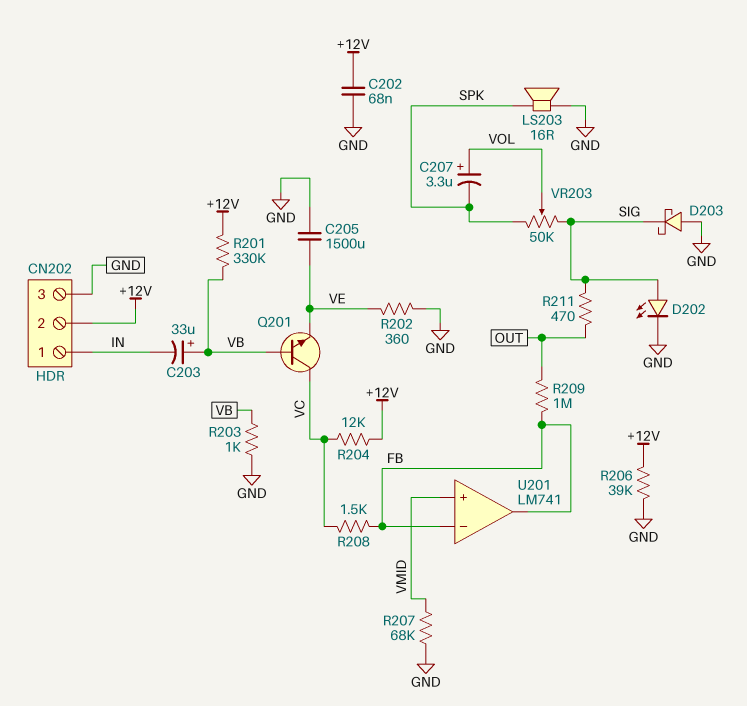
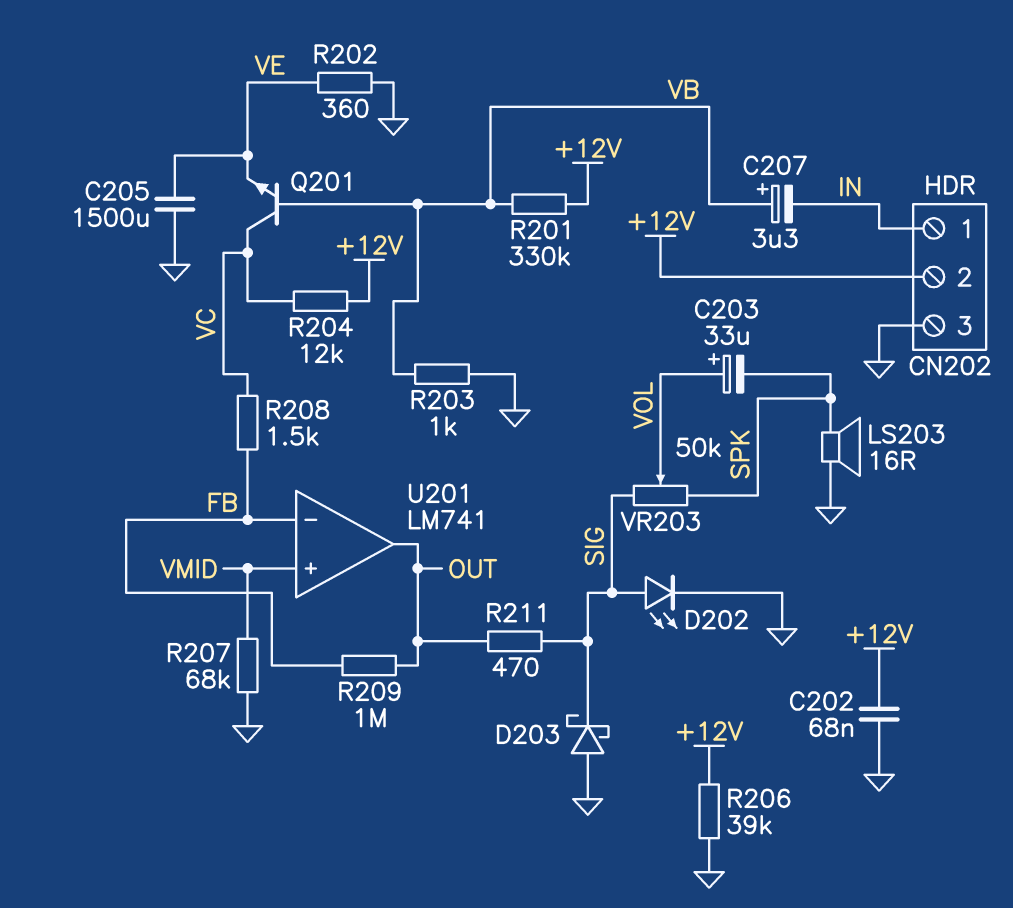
C203: 33uF (plus VB, minus IN) -> 33uF (plus VOL, minus SPK)
C207: 3.3uF (plus VOL, minus SPK) -> 3.3uF (plus VB, minus IN)
U201 pin out: FB -> OUT

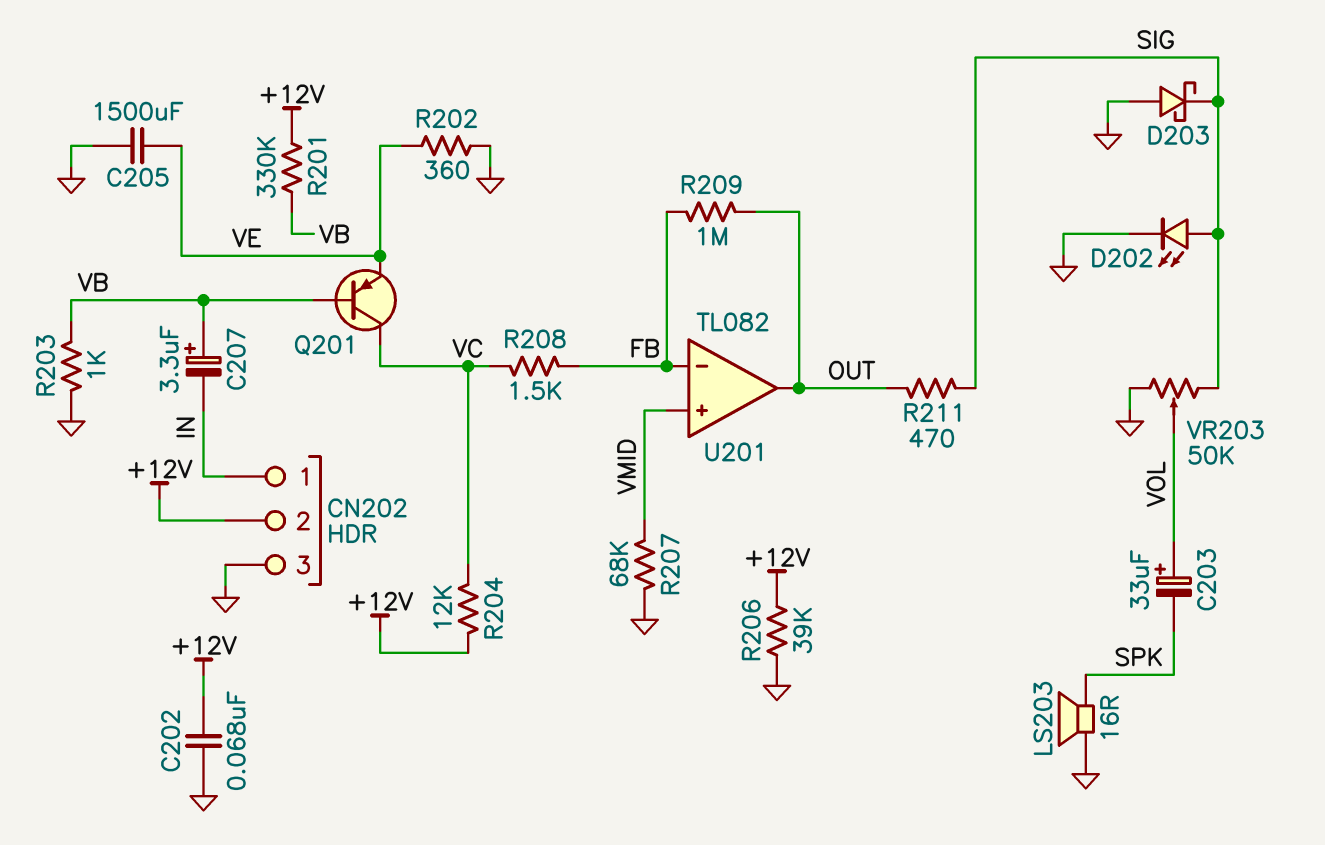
Q201: NPN (B VB, C VC, E VE) -> PNP (B VB, C VC, E VE)
U201: LM741 -> TL082
VR203: 50k (SIG, SPK, wiper VOL) -> 50k (GND, SIG, wiper VOL)

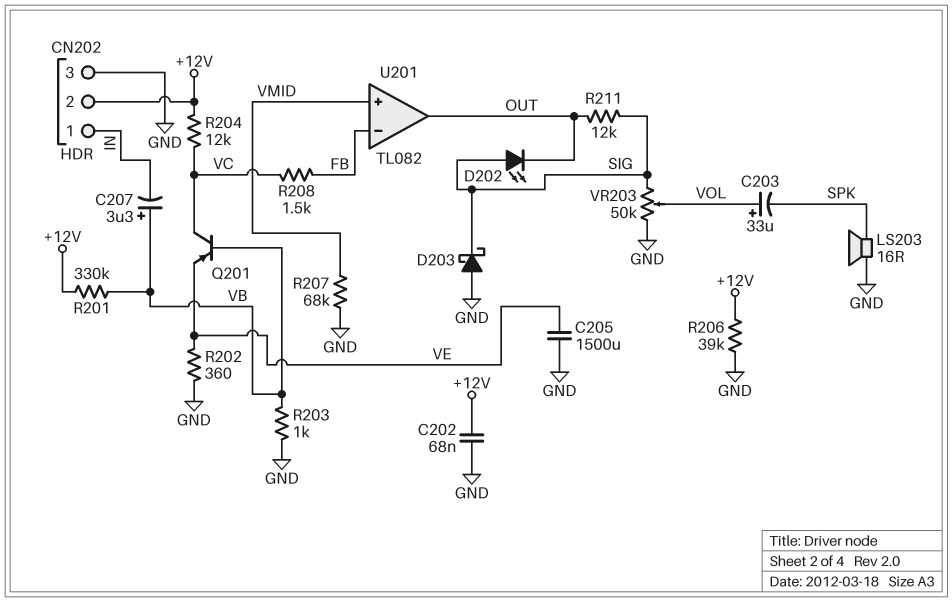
D202: LED (A SIG, K GND) -> LED (A SIG, K OUT)
R209: 1M (FB, OUT) -> none
R211: 470 (OUT, SIG) -> 12k (OUT, SIG)

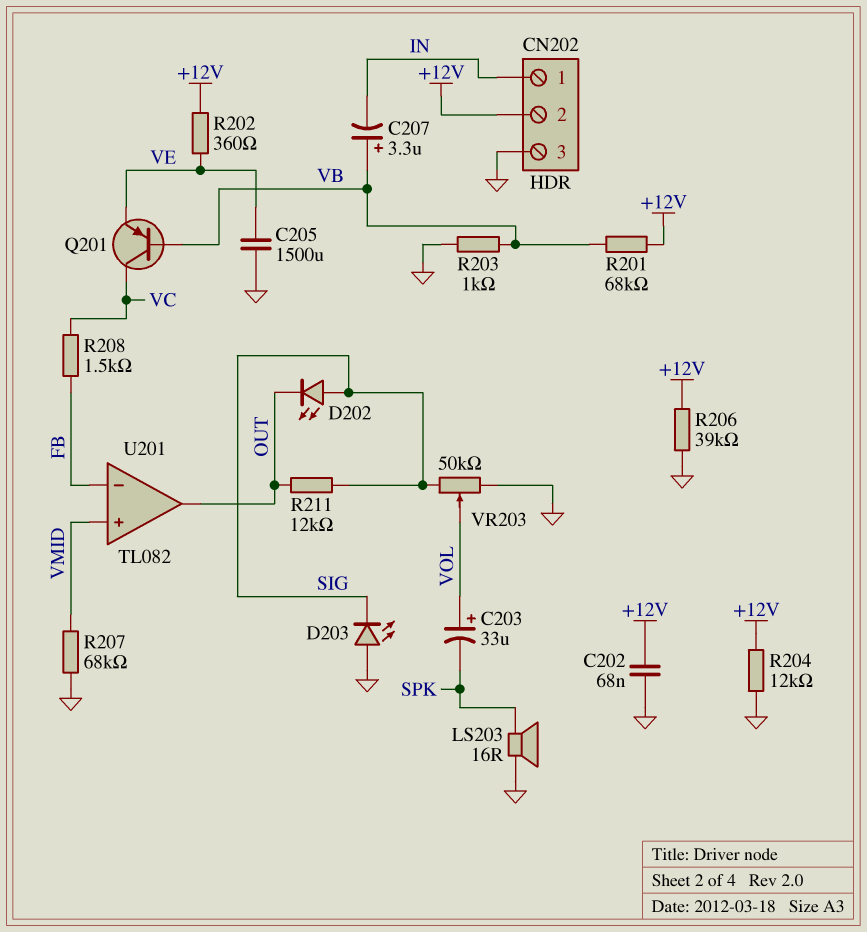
D203: schottky (A GND, K SIG) -> LED (A GND, K SIG)
R201: 330k (+12V, VB) -> 68k (+12V, VB)
R202: 360 (GND, VE) -> 360 (+12V, VE)
R204: 12k (+12V, VC) -> 12k (+12V, GND)

